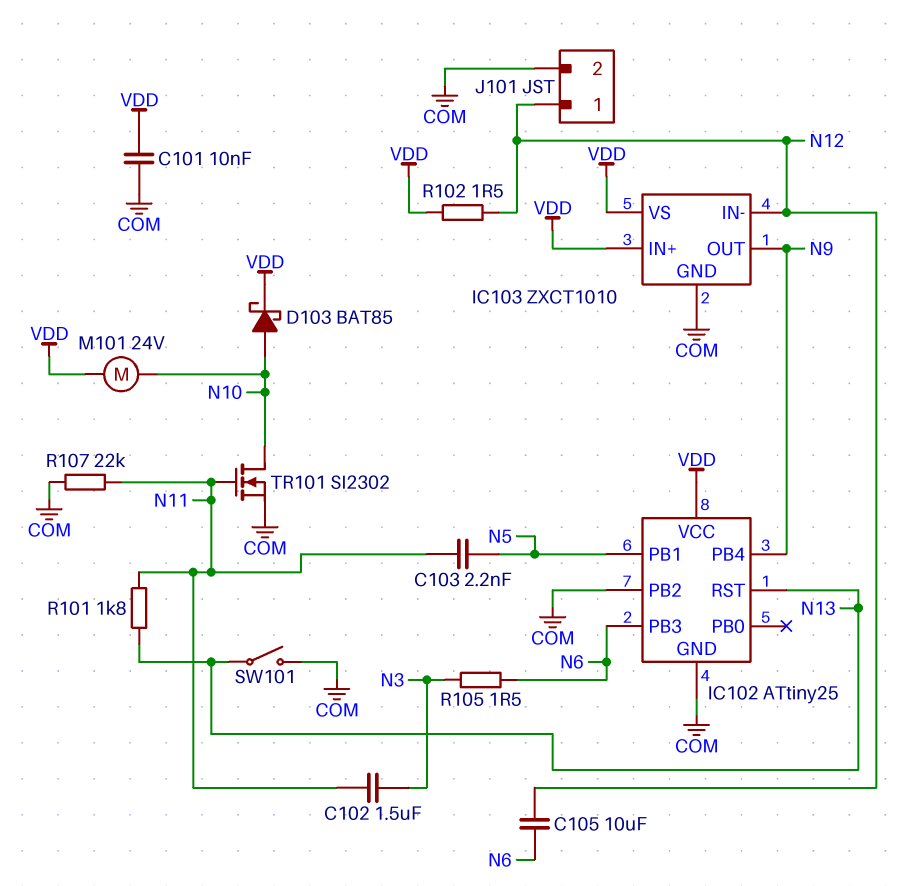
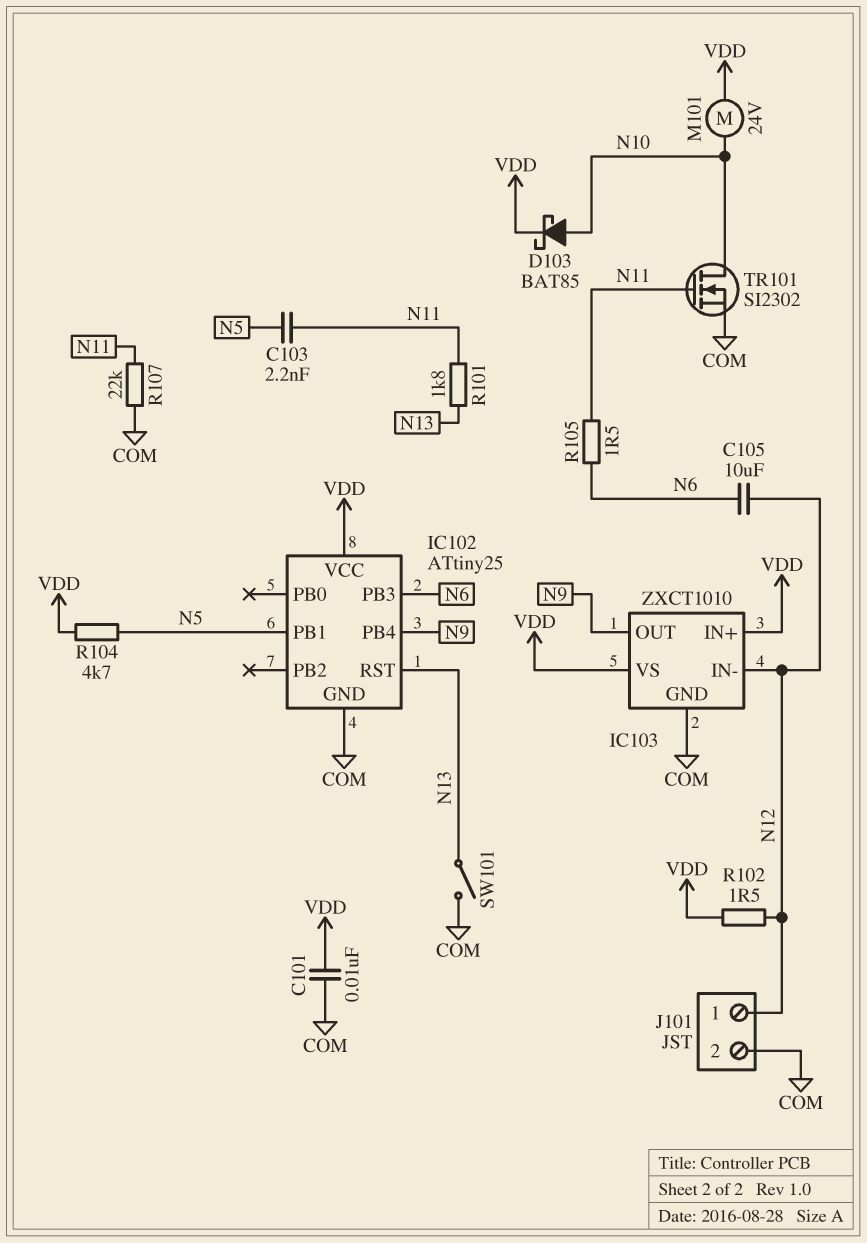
C102: 1.5uF (N3, N11) -> none
IC102 pin PB2: COM -> none
R104: none -> 4.7k (N5, VDD)
R105: 1.5 (N3, N6) -> 1.5 (N6, N11)

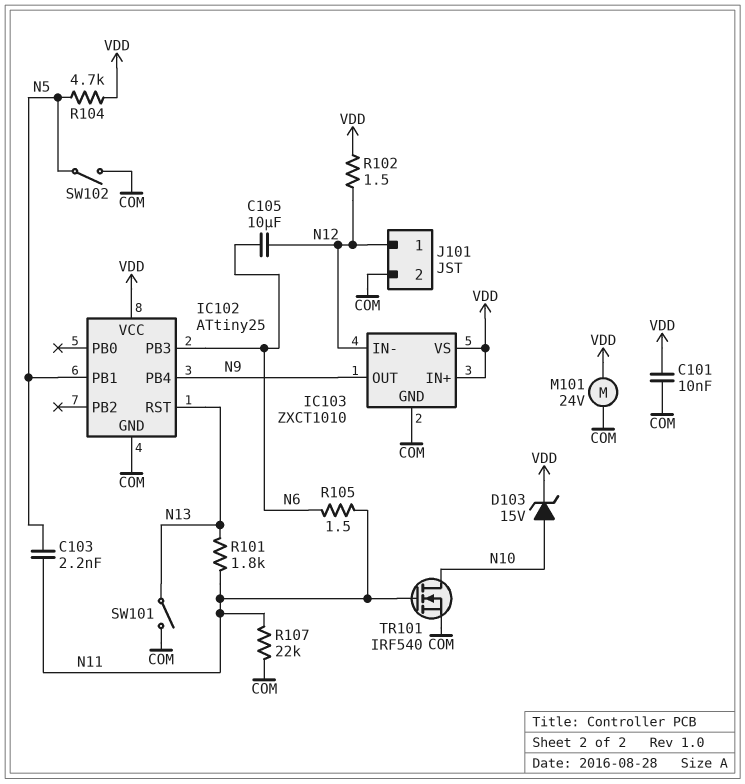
D103: schottky BAT85 (A N10, K VDD) -> zener 15V (A N10, K VDD)
M101: motor 24V (N10, VDD) -> motor 24V (COM, VDD)
SW102: none -> switch (COM, N5)
TR101: NMOS SI2302 (G N11, D N10, S COM) -> NMOS IRF540 (G N11, D N10, S COM)

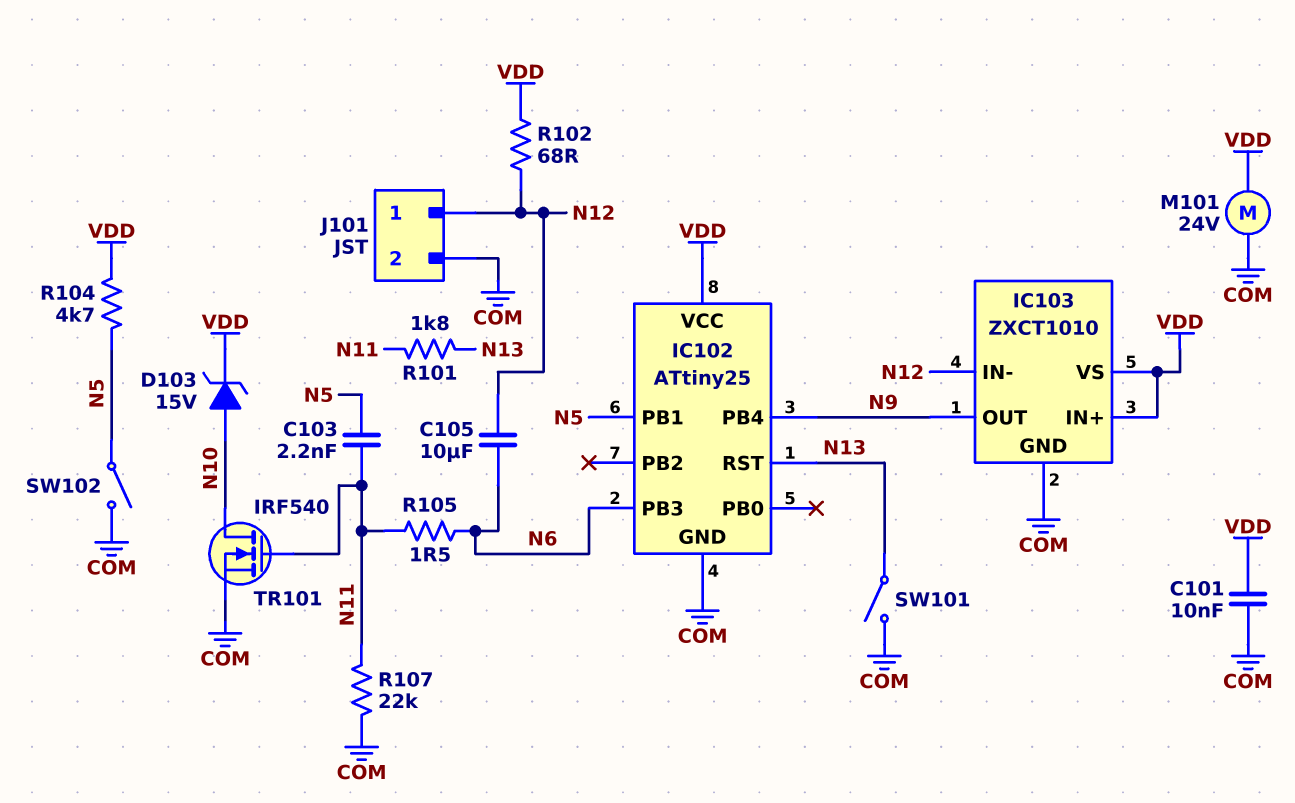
R102: 1.5 (N12, VDD) -> 68 (N12, VDD)

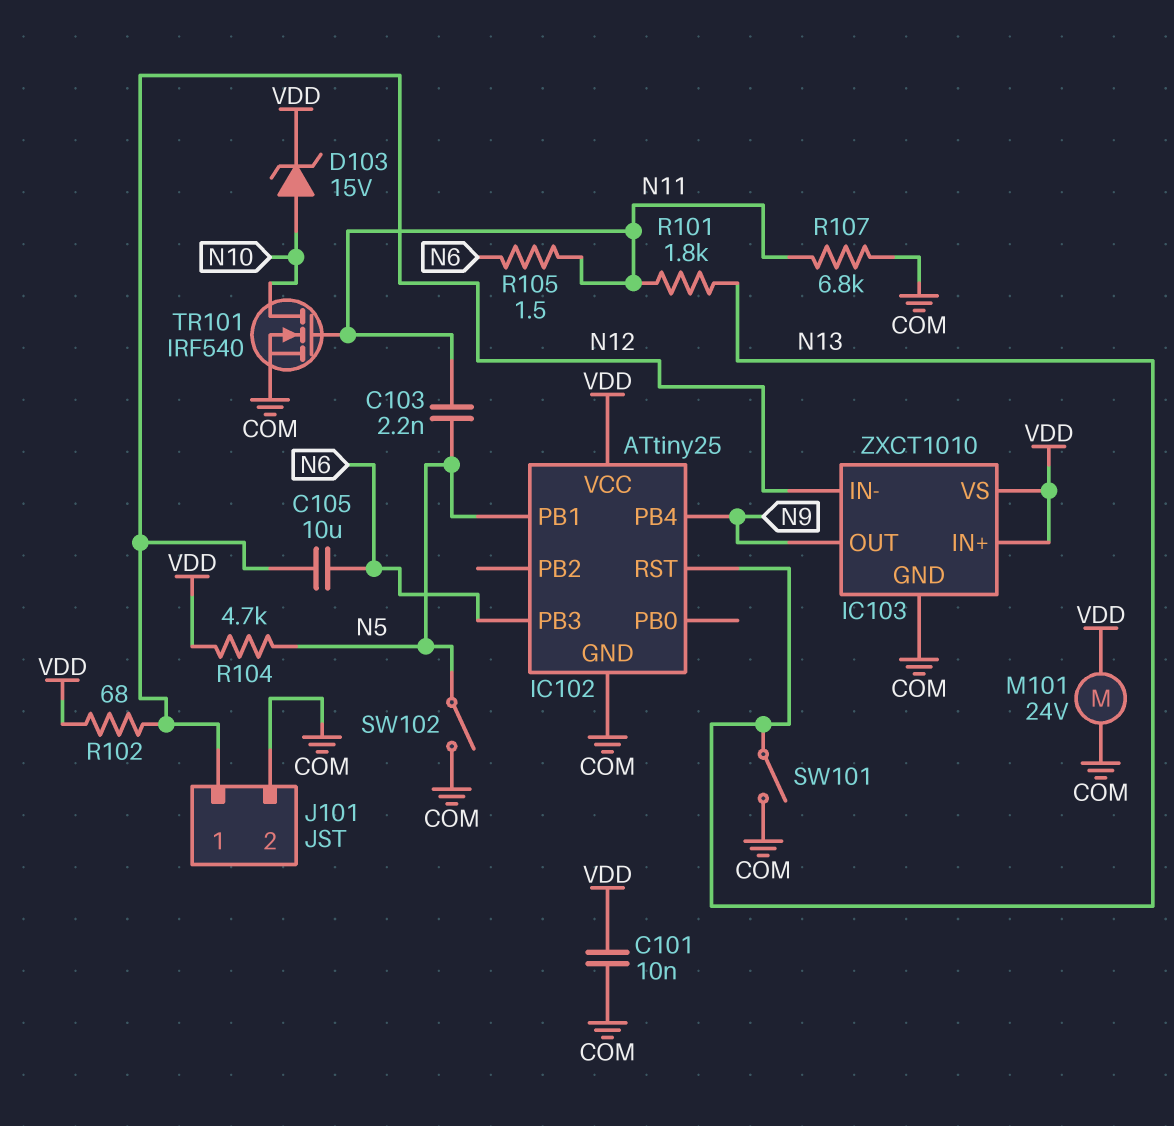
R107: 22k (COM, N11) -> 6.8k (COM, N11)

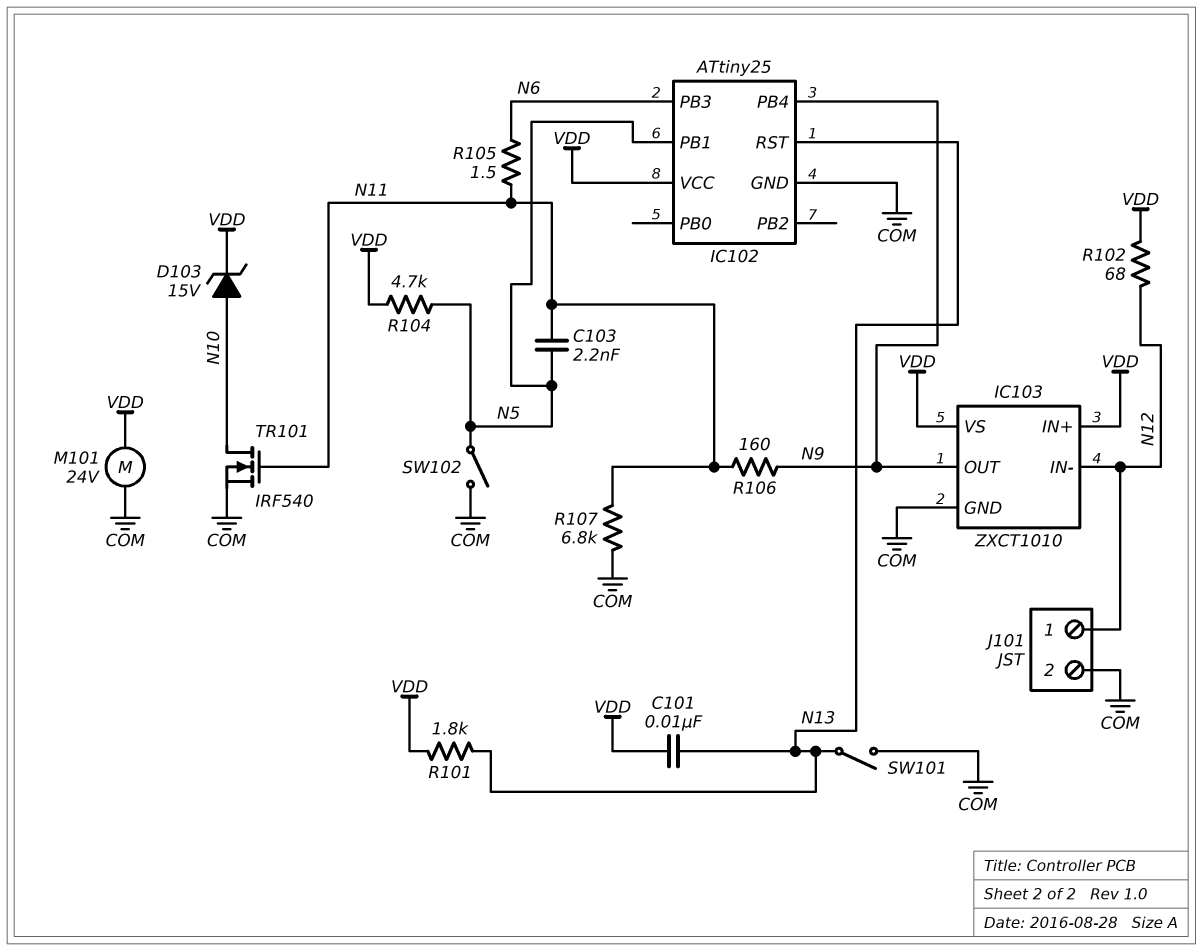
C101: 10nF (COM, VDD) -> 10nF (N13, VDD)
C105: 10uF (N6, N12) -> none
R101: 1.8k (N11, N13) -> 1.8k (N13, VDD)
R106: none -> 160 (N9, N11)

